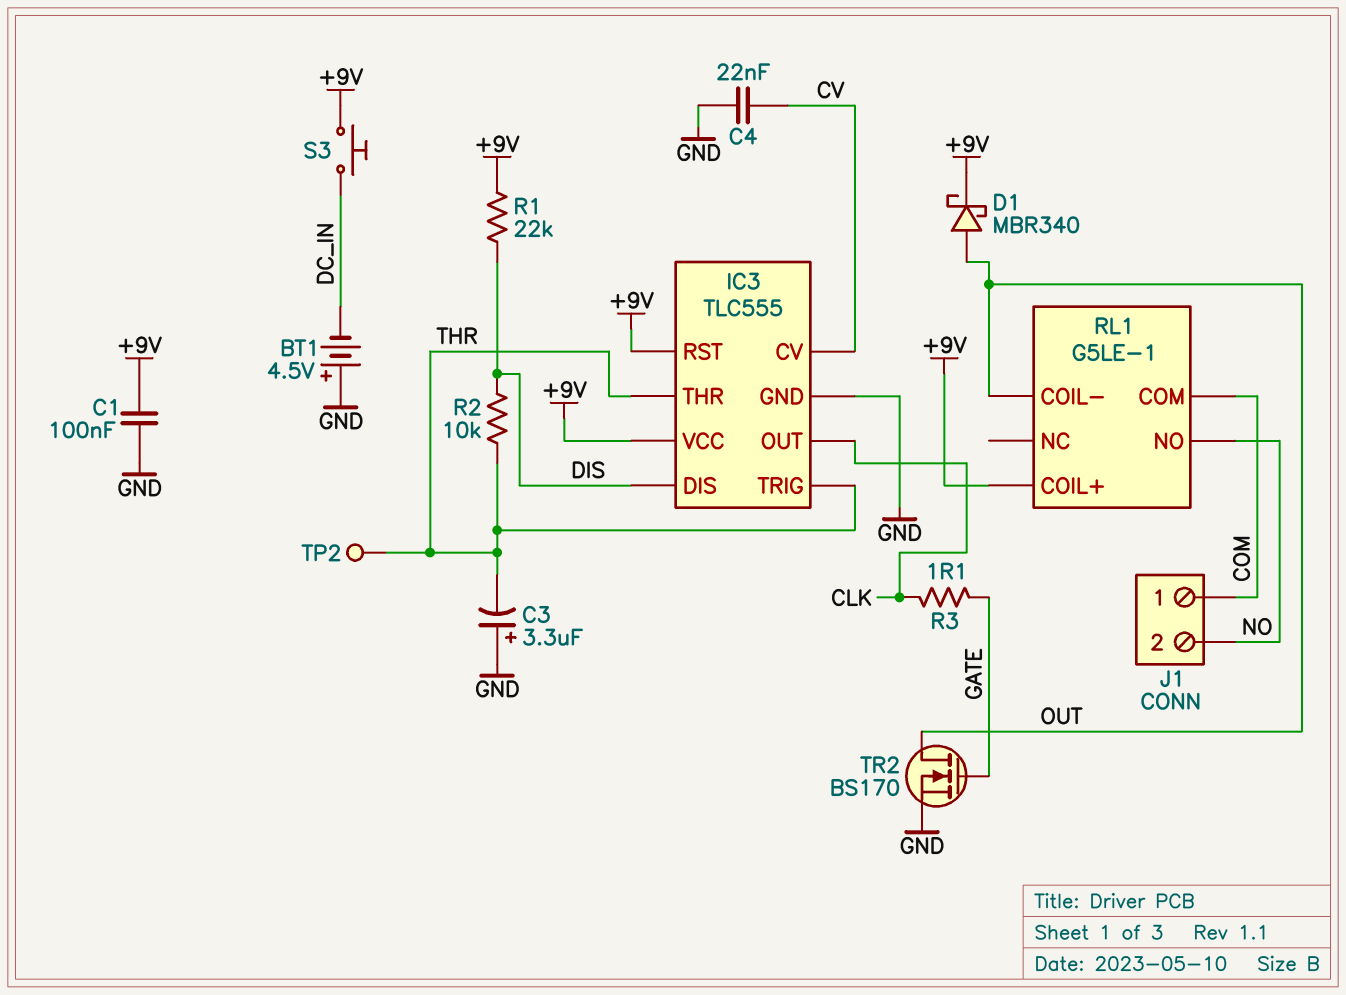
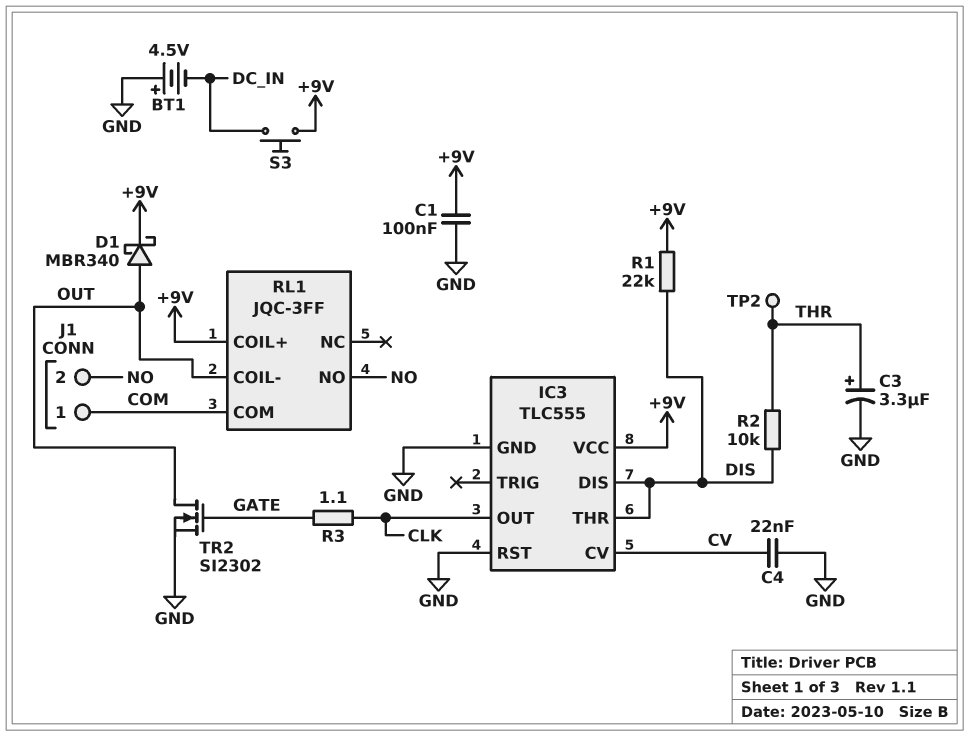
C3: 3.3uF (plus GND, minus THR) -> 3.3uF (plus THR, minus GND)
IC3 pin RST: +9V -> GND
IC3 pin THR: THR -> DIS
IC3 pin TRIG: THR -> none
RL1: G5LE-1 -> JQC-3FF
TR2: NMOS BS170 (G GATE, D OUT, S GND) -> NMOS SI2302 (G GATE, D OUT, S GND)

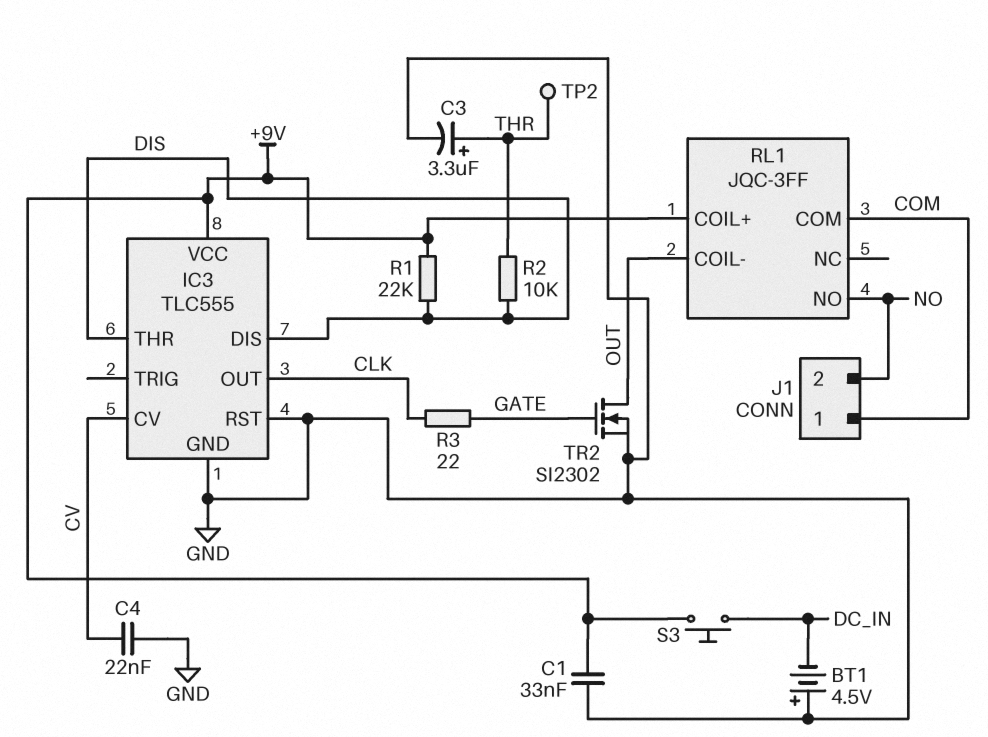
C1: 100nF (+9V, GND) -> 33nF (+9V, GND)
D1: schottky MBR340 (A OUT, K +9V) -> none
R3: 1.1 (CLK, GATE) -> 22 (CLK, GATE)

